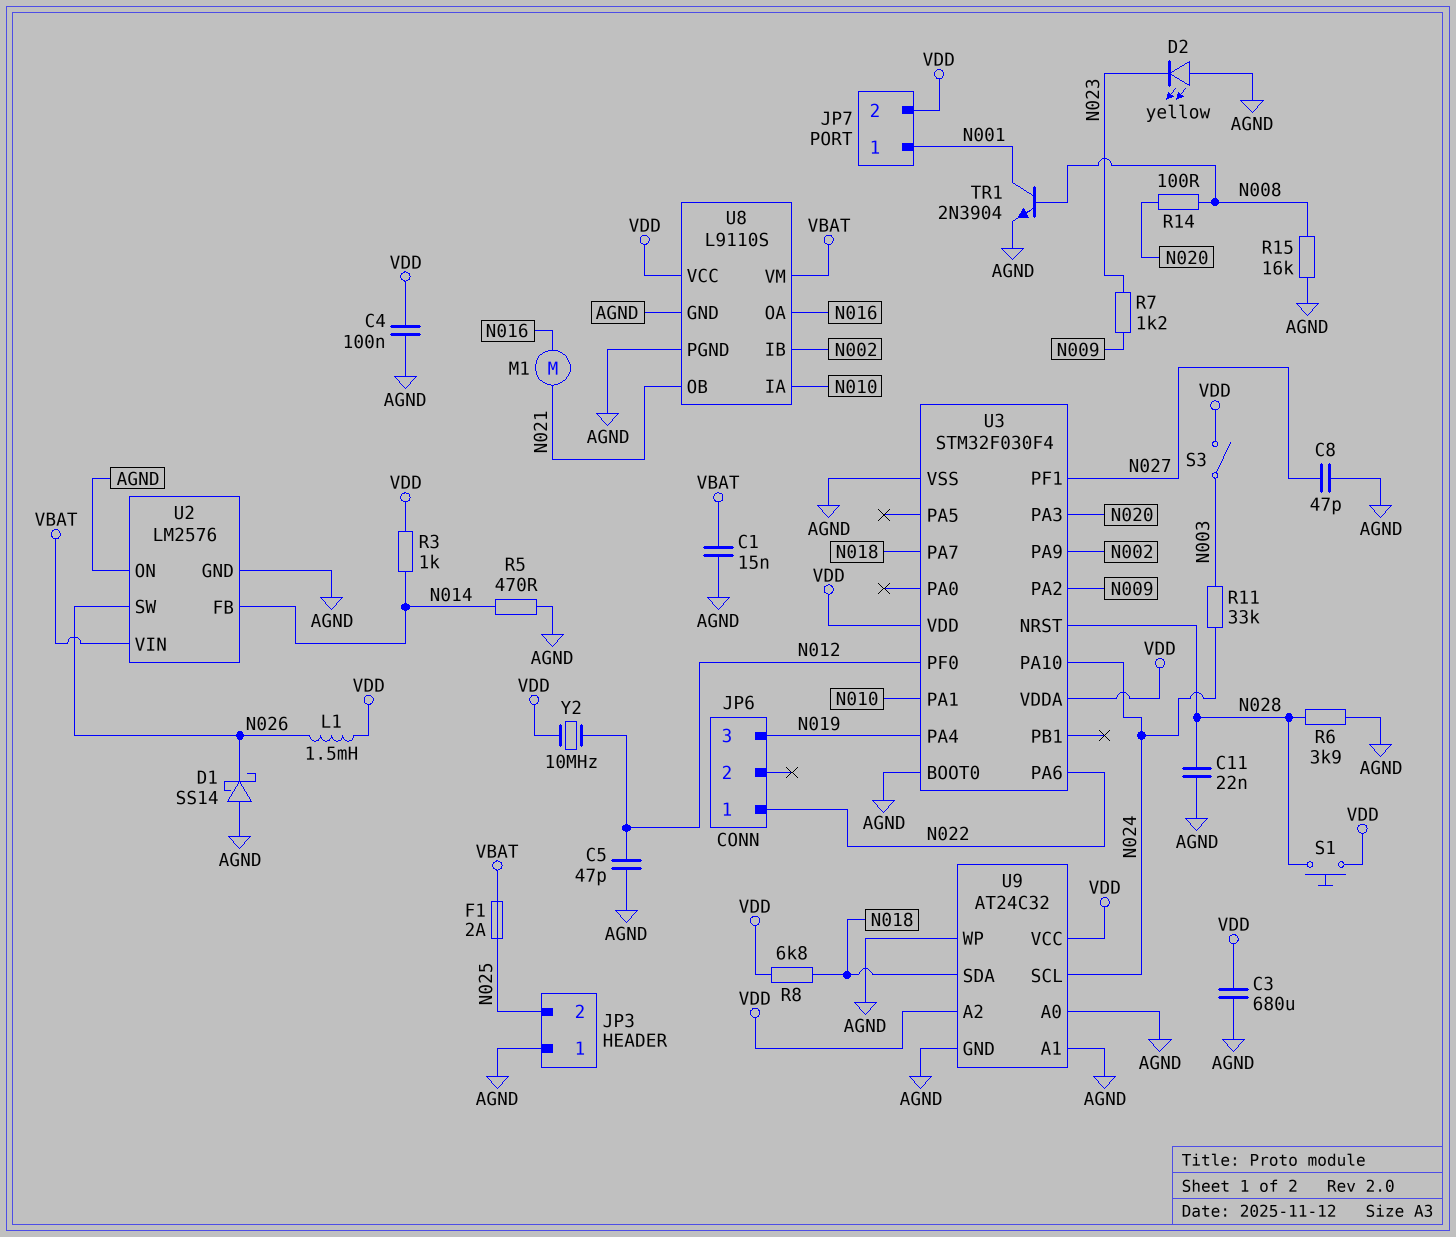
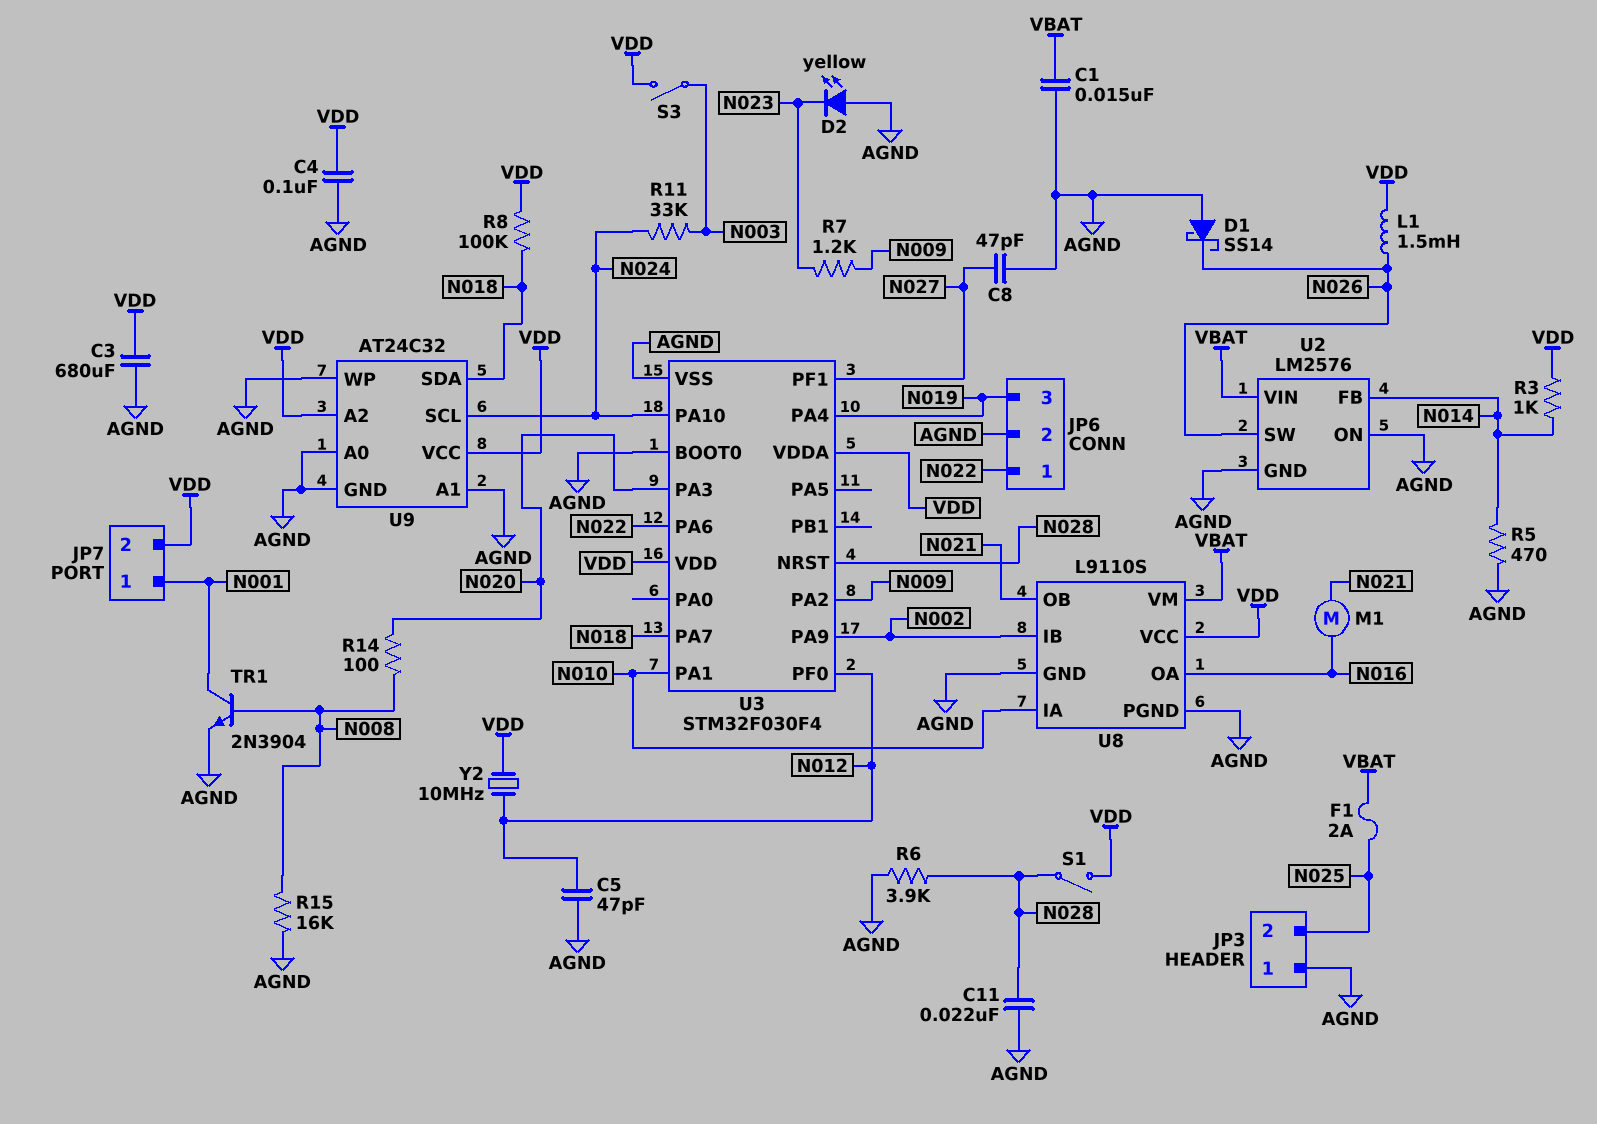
JP6 pin 2: none -> AGND
R8: 6.8k (N018, VDD) -> 100k (N018, VDD)
S1: button (N028, VDD) -> switch (N028, VDD)

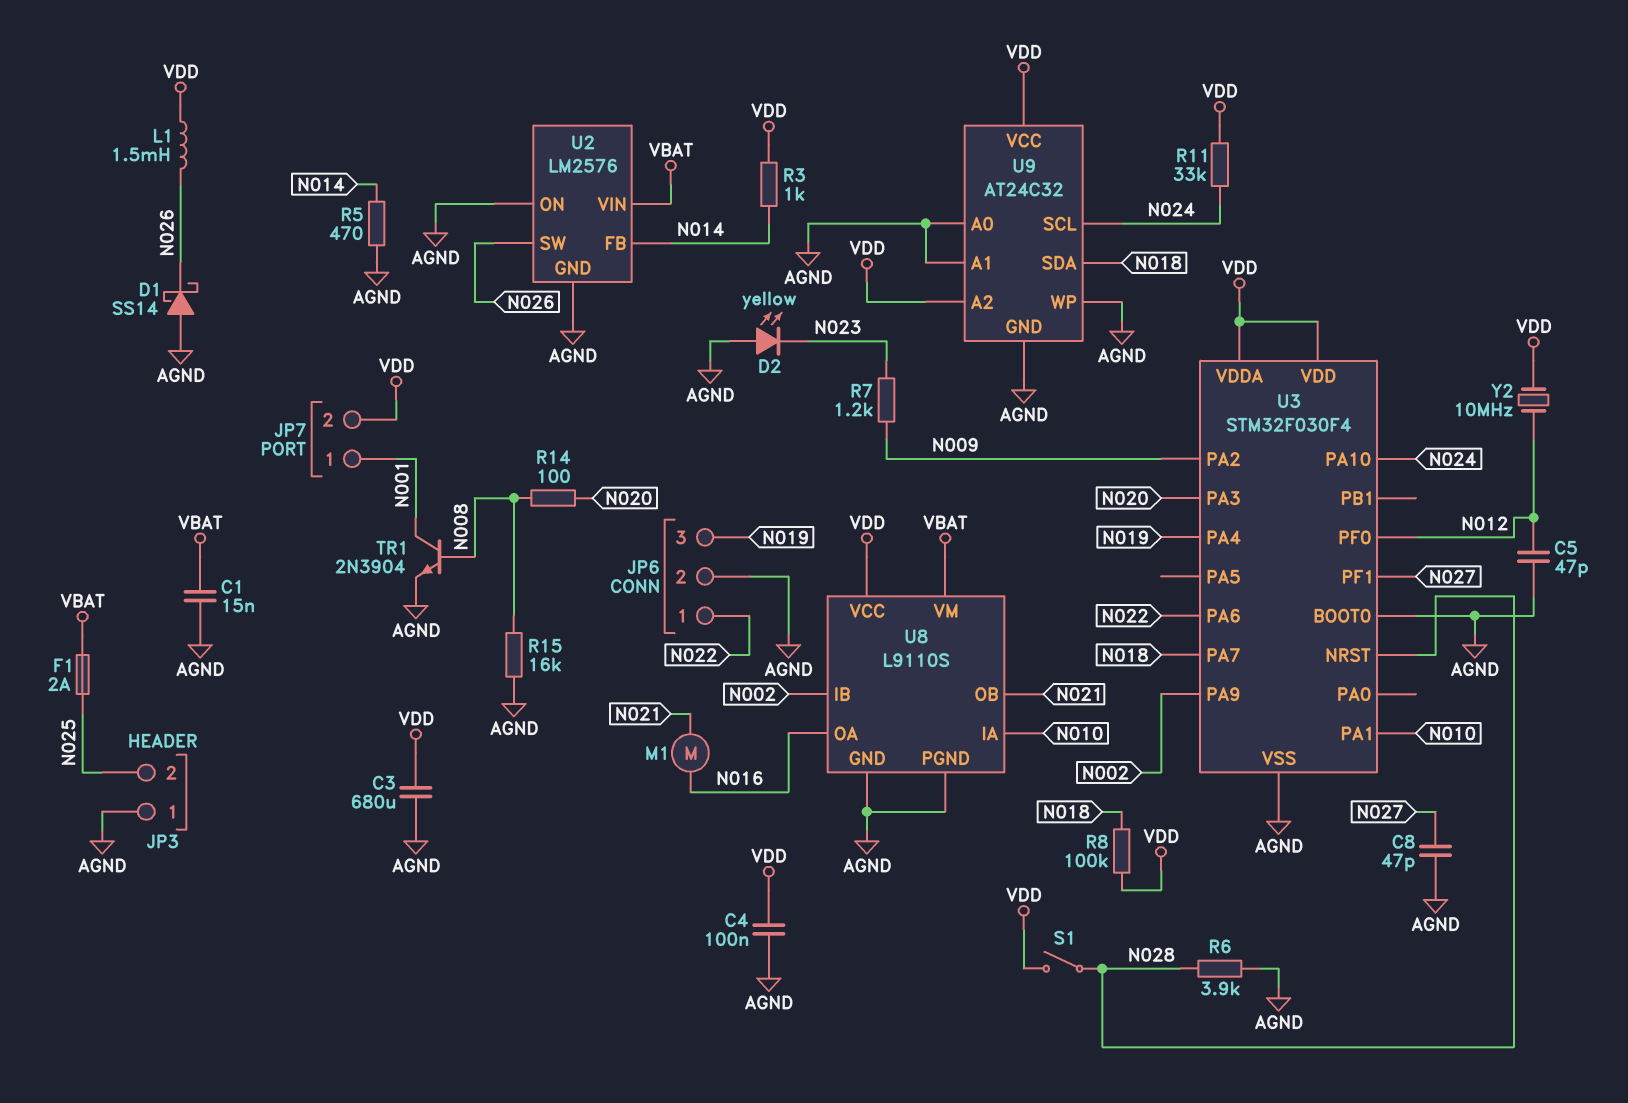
C11: 22nF (AGND, N028) -> none
R11: 33k (N003, N024) -> 33k (N024, VDD)
S3: switch (N003, VDD) -> none

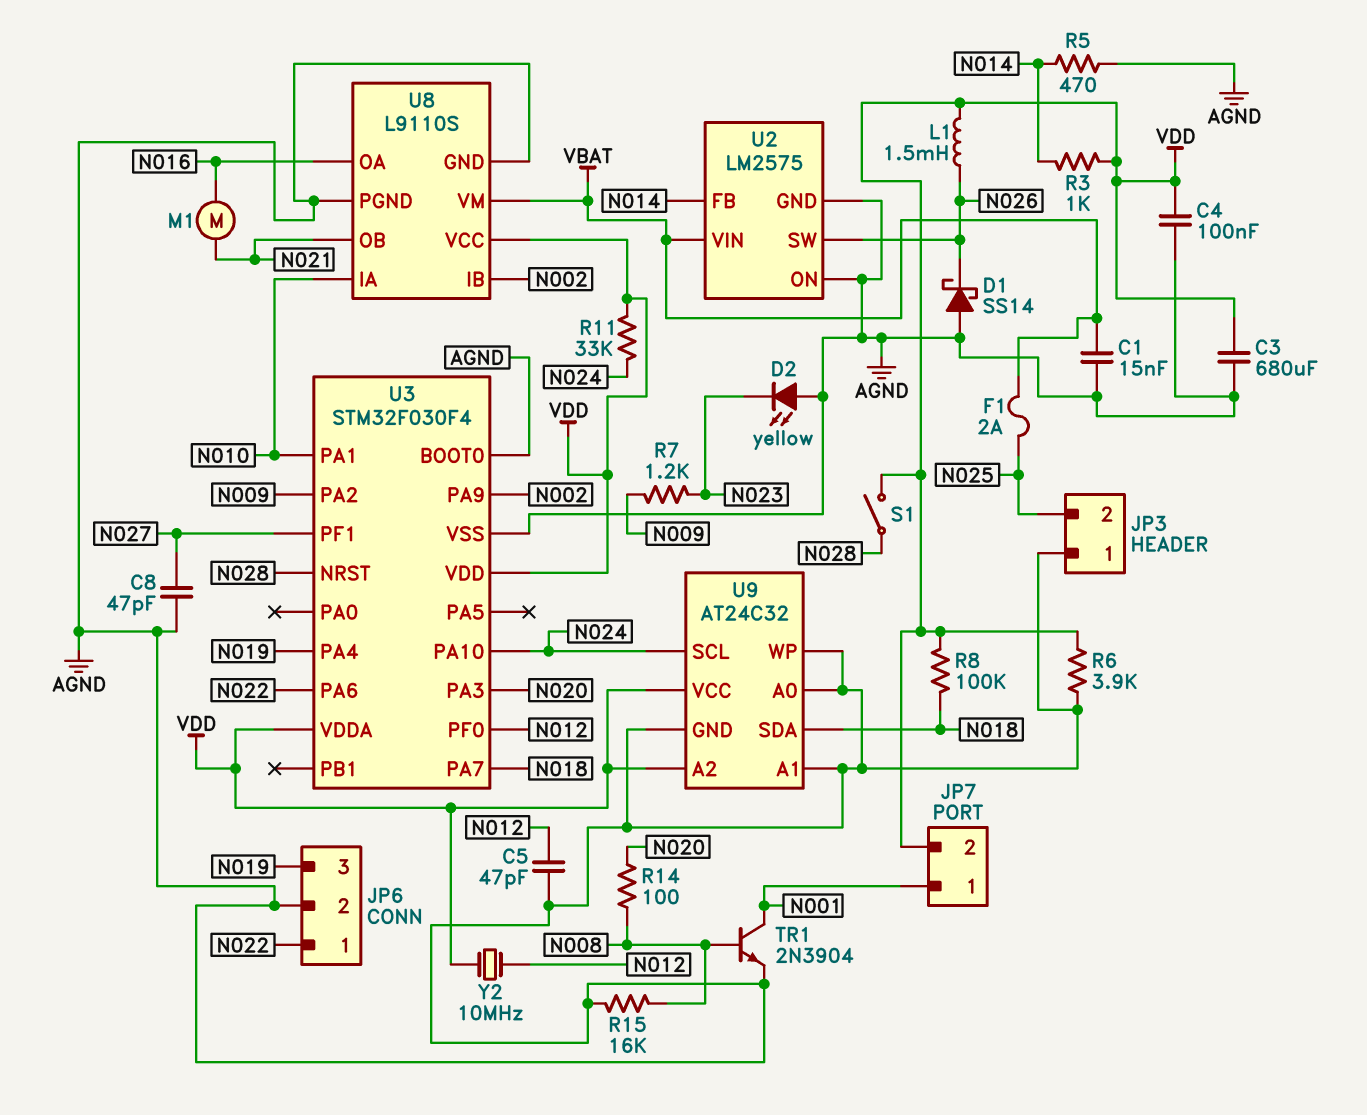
R6: 3.9k (AGND, N028) -> 3.9k (AGND, VDD)
U2: LM2576 -> LM2575

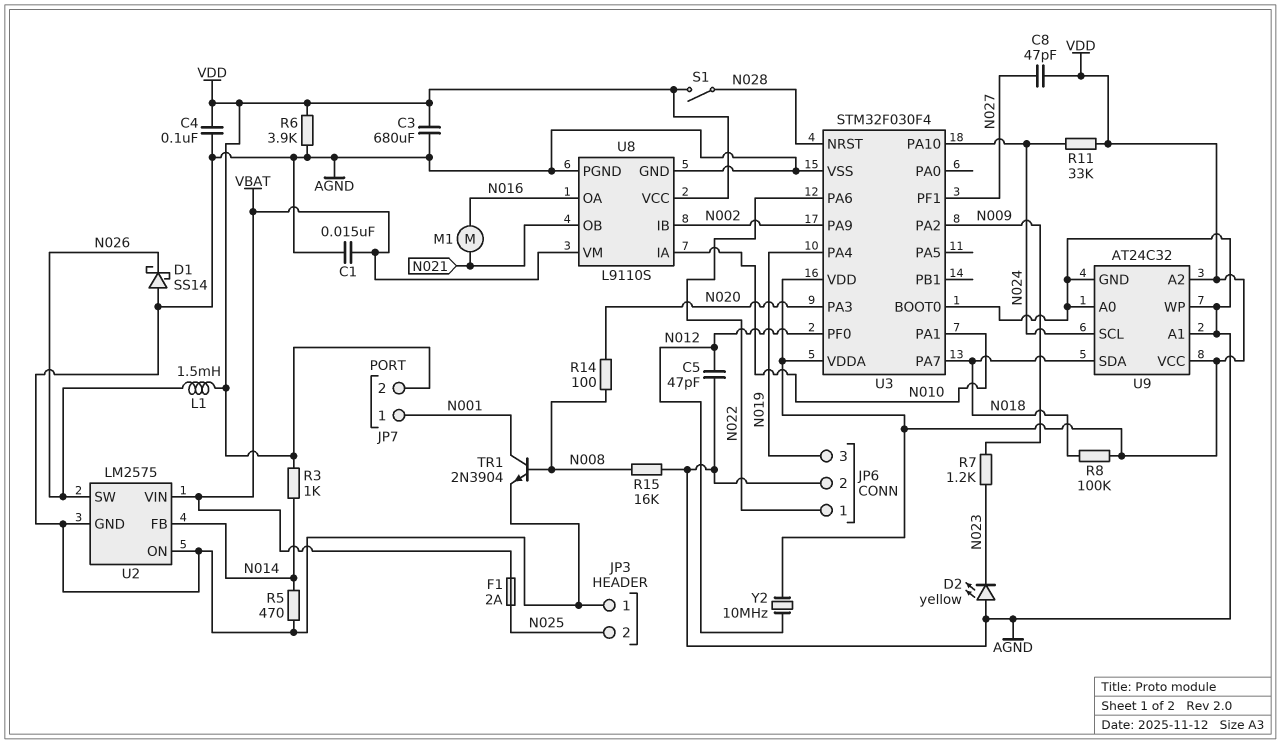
C8: 47pF (AGND, N027) -> 47pF (N027, VDD)

